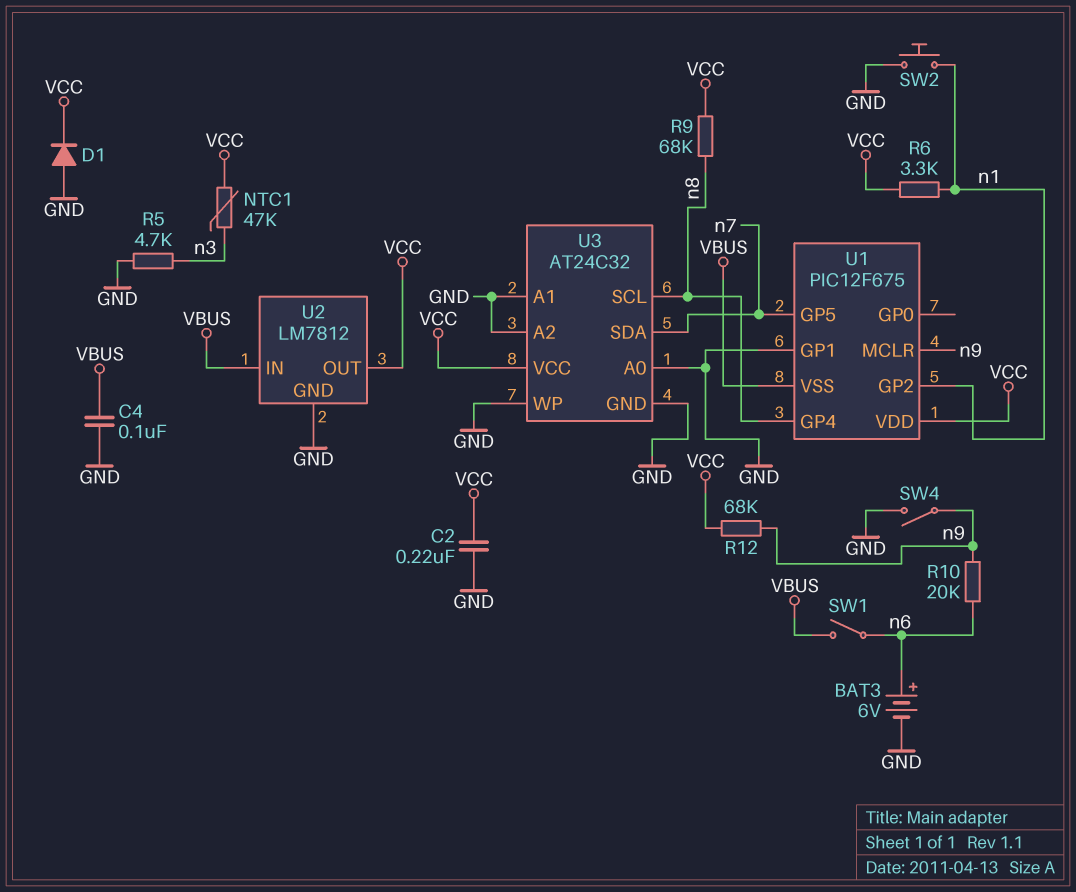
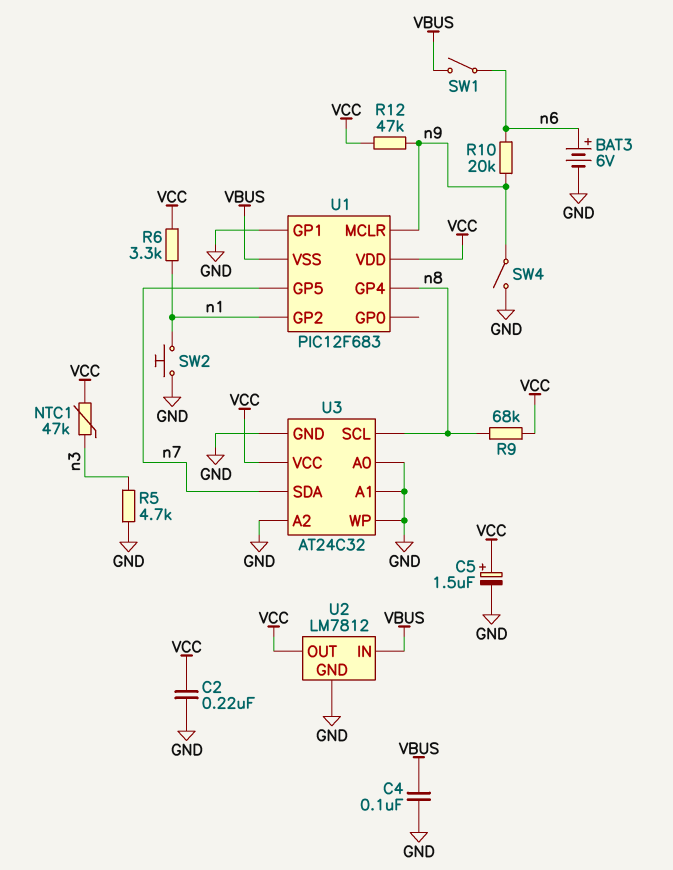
C5: none -> 1.5uF (plus VCC, minus GND)
D1: diode (A GND, K VCC) -> none
R12: 68k (VCC, n9) -> 47k (VCC, n9)
U1: PIC12F675 -> PIC12F683

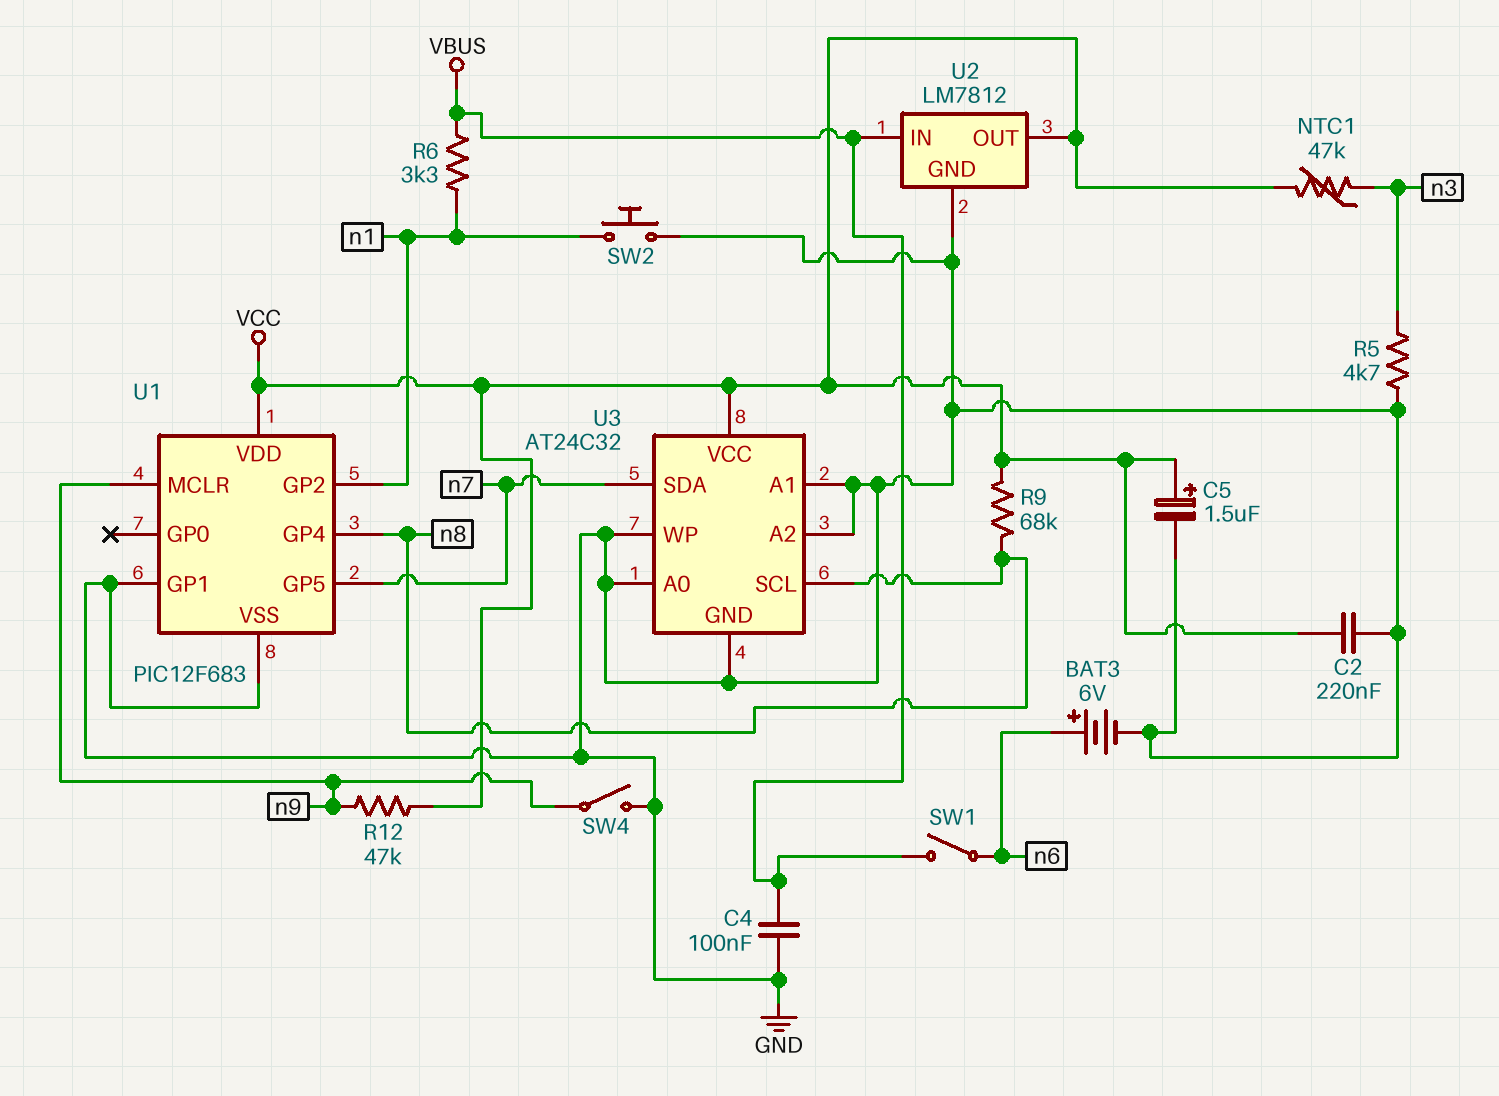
R6: 3.3k (VCC, n1) -> 3.3k (VBUS, n1)
R10: 20k (n6, n9) -> none
U1 pin VSS: VBUS -> GND

